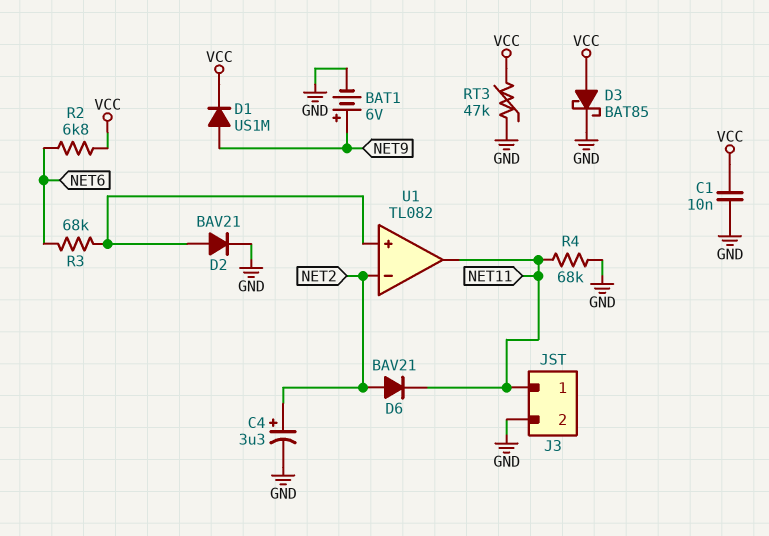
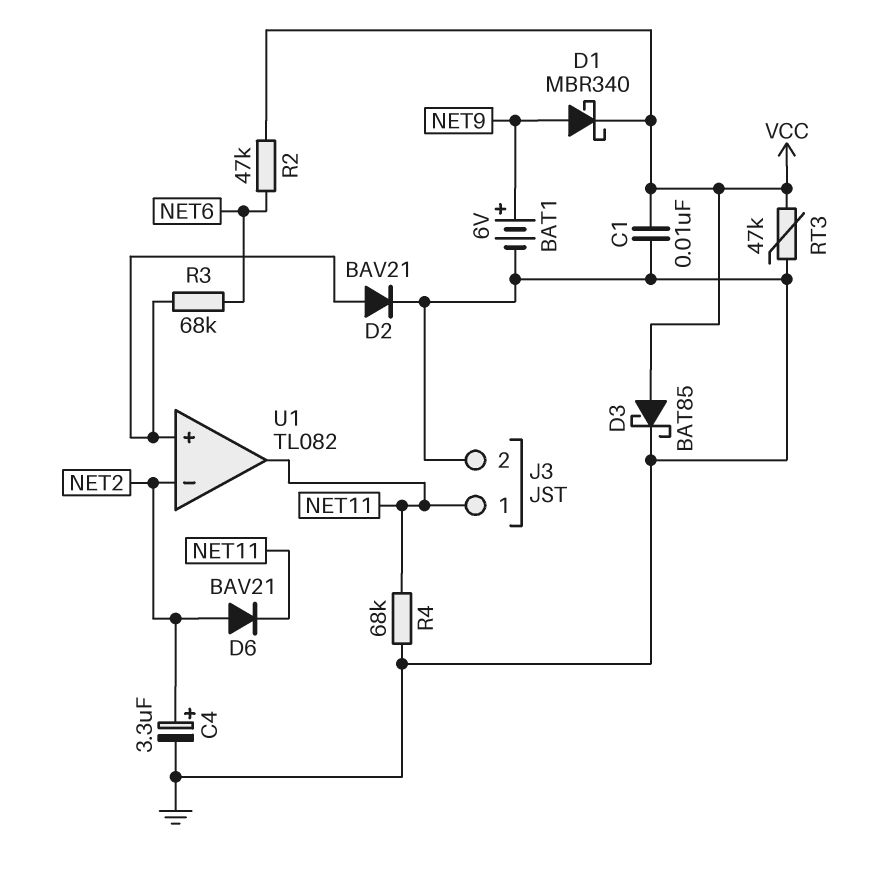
D1: diode US1M (A NET9, K VCC) -> schottky MBR340 (A NET9, K VCC)
R2: 6.8k (NET6, VCC) -> 47k (NET6, VCC)

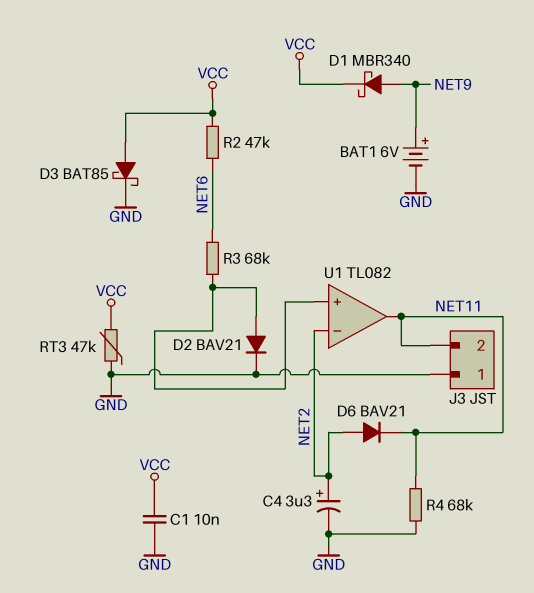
J3 pin 1: NET11 -> GND
J3 pin 2: GND -> NET11

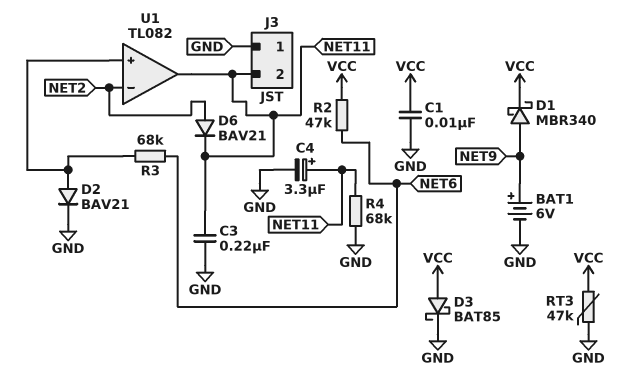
C3: none -> 220nF (GND, NET11)
C4: 3.3uF (plus NET2, minus GND) -> 3.3uF (plus NET11, minus GND)

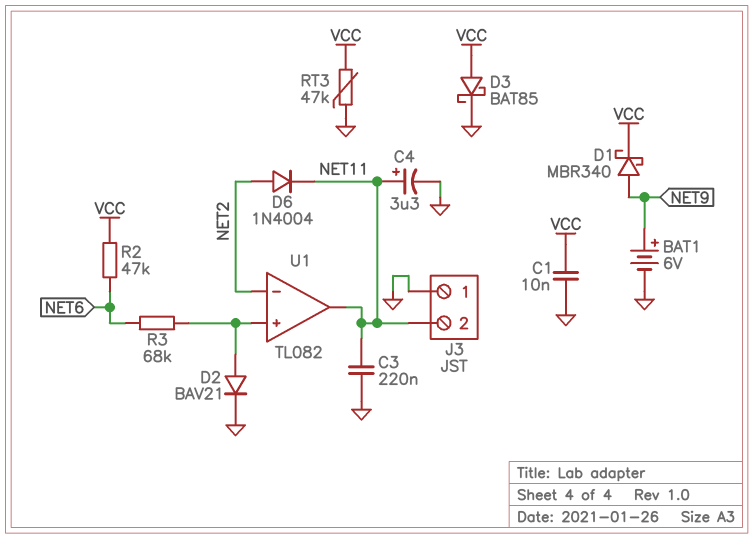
D6: diode BAV21 (A NET2, K NET11) -> diode 1N4004 (A NET2, K NET11)
R4: 68k (GND, NET11) -> none

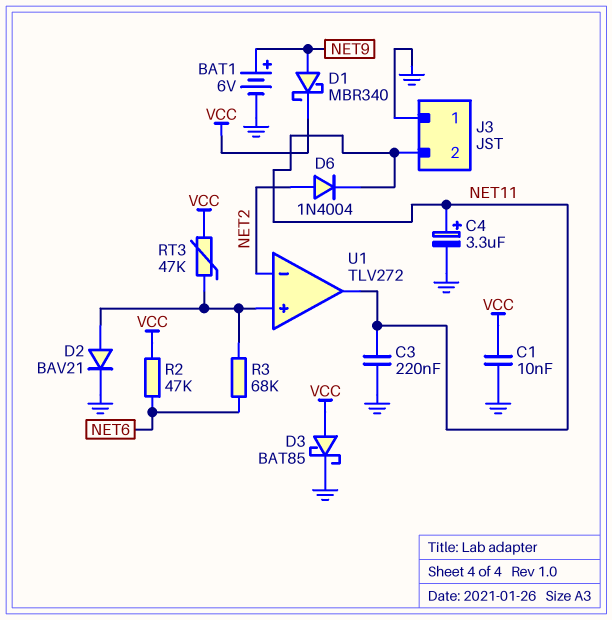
RT3: 47k (GND, VCC) -> 47k (U1/in+, VCC)
U1: TL082 -> TLV272

